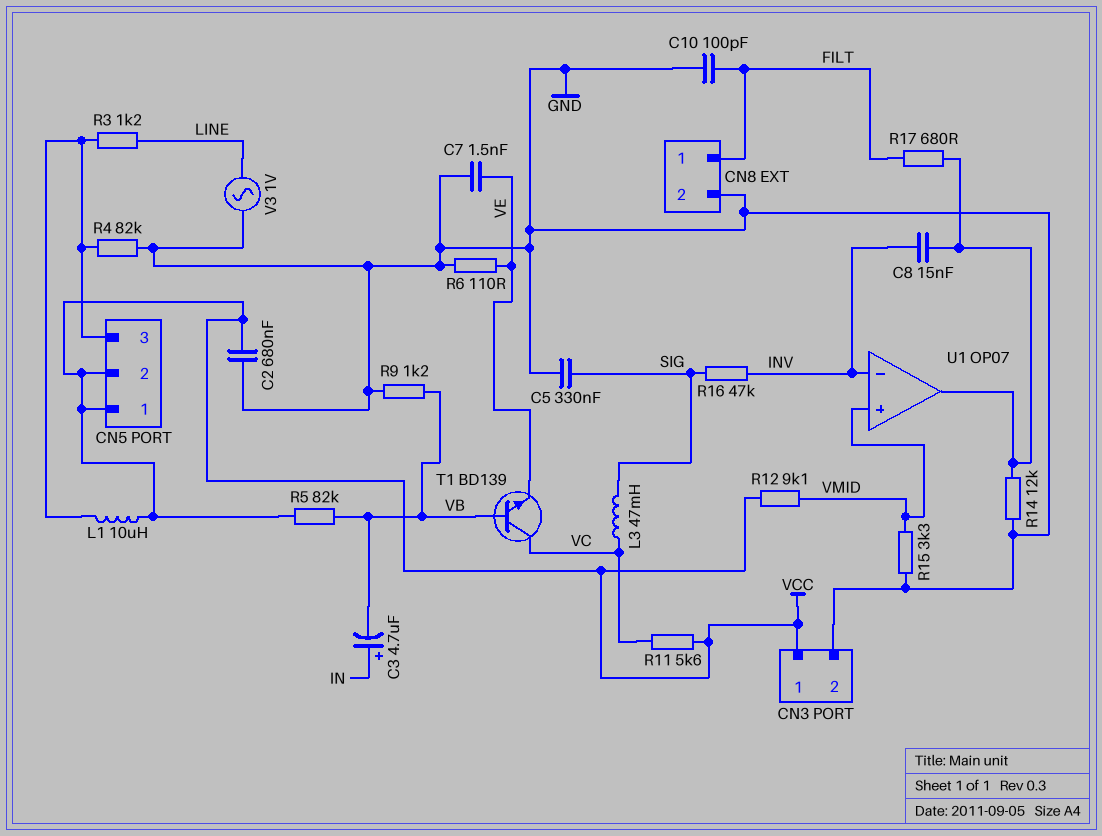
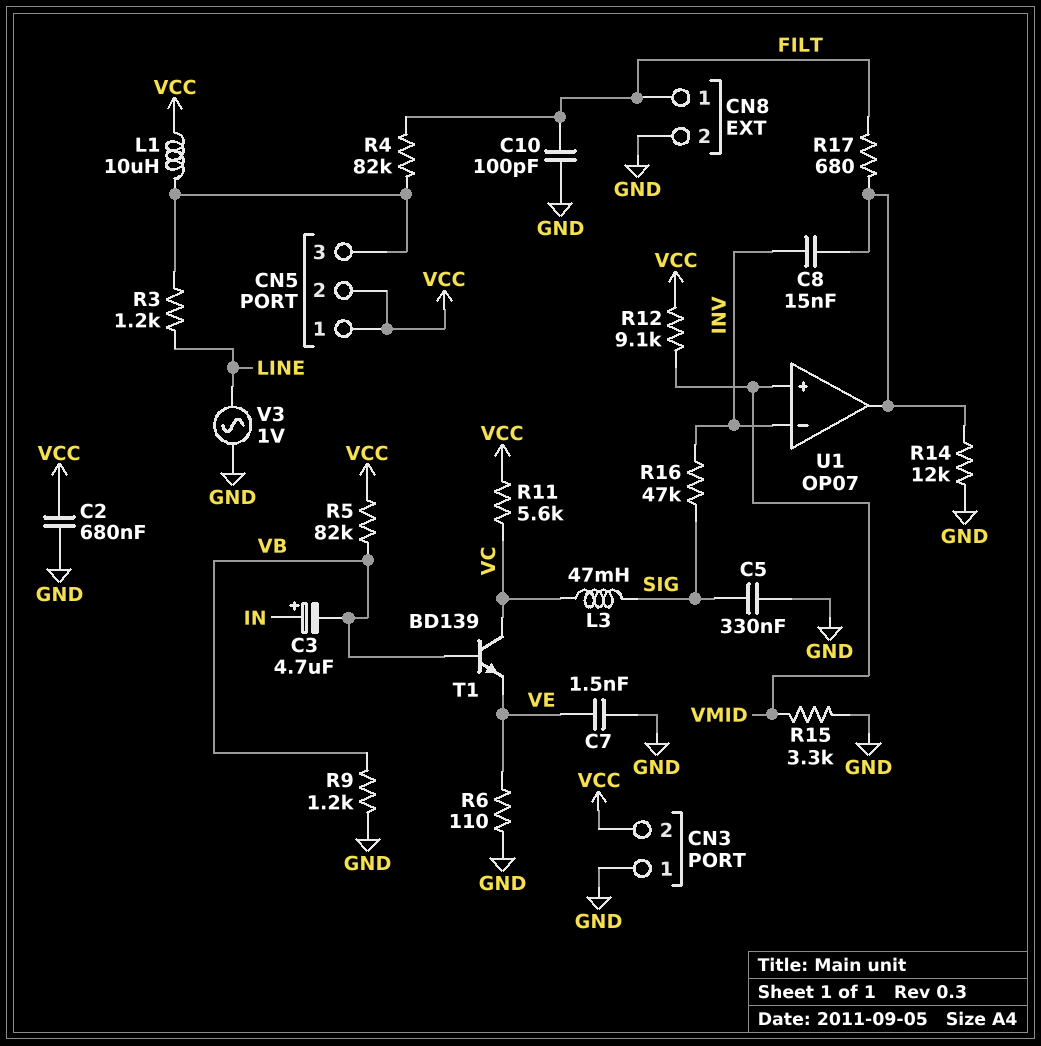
CN3 pin 1: VCC -> GND
CN3 pin 2: GND -> VCC
R4: 82k (CN5/3, GND) -> 82k (CN5/3, FILT)

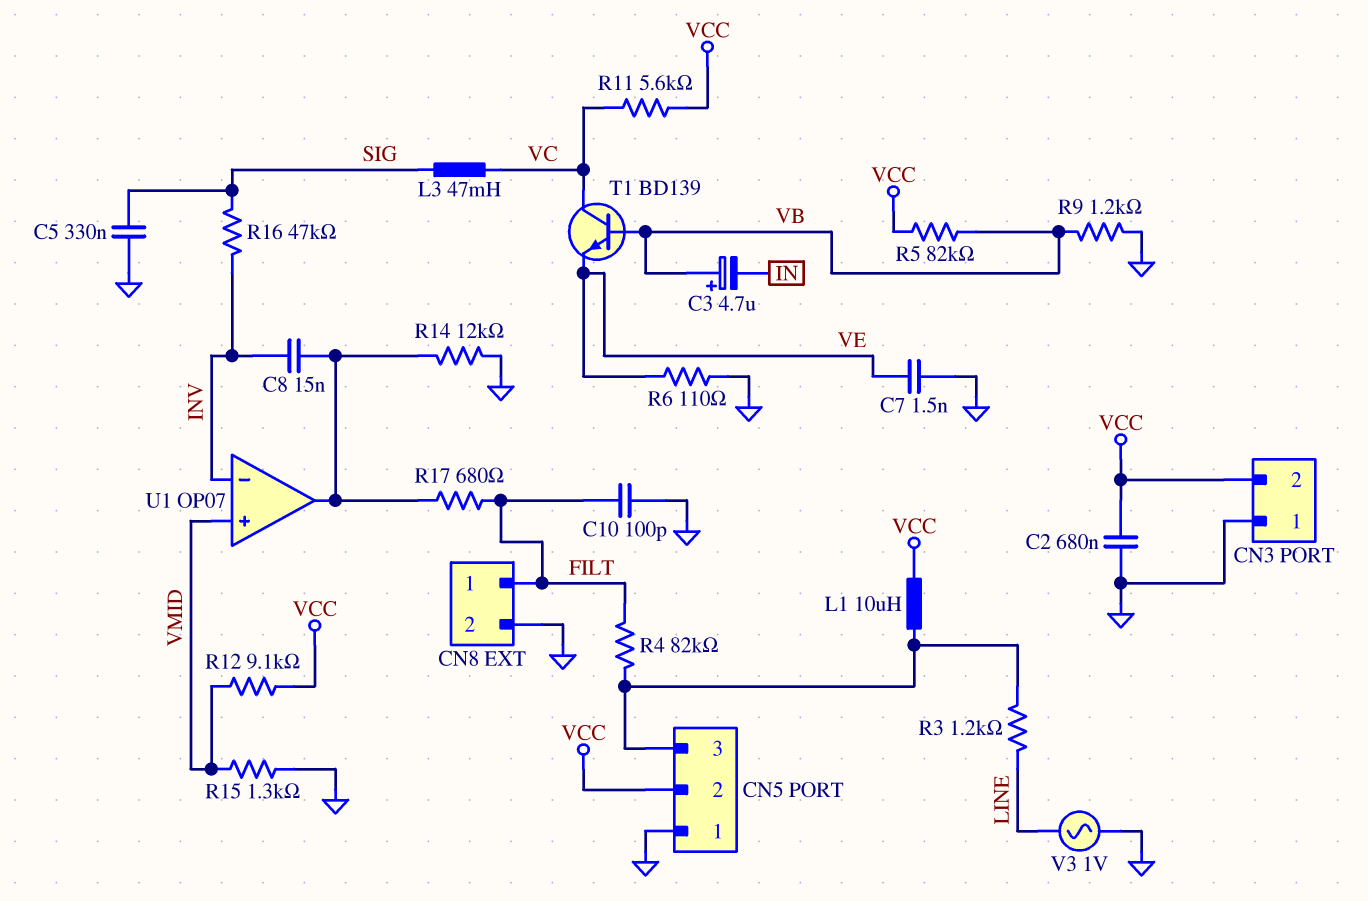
C3: 4.7uF (plus IN, minus VB) -> 4.7uF (plus VB, minus IN)
CN5 pin 1: VCC -> GND
R15: 3.3k (GND, VMID) -> 1.3k (GND, VMID)

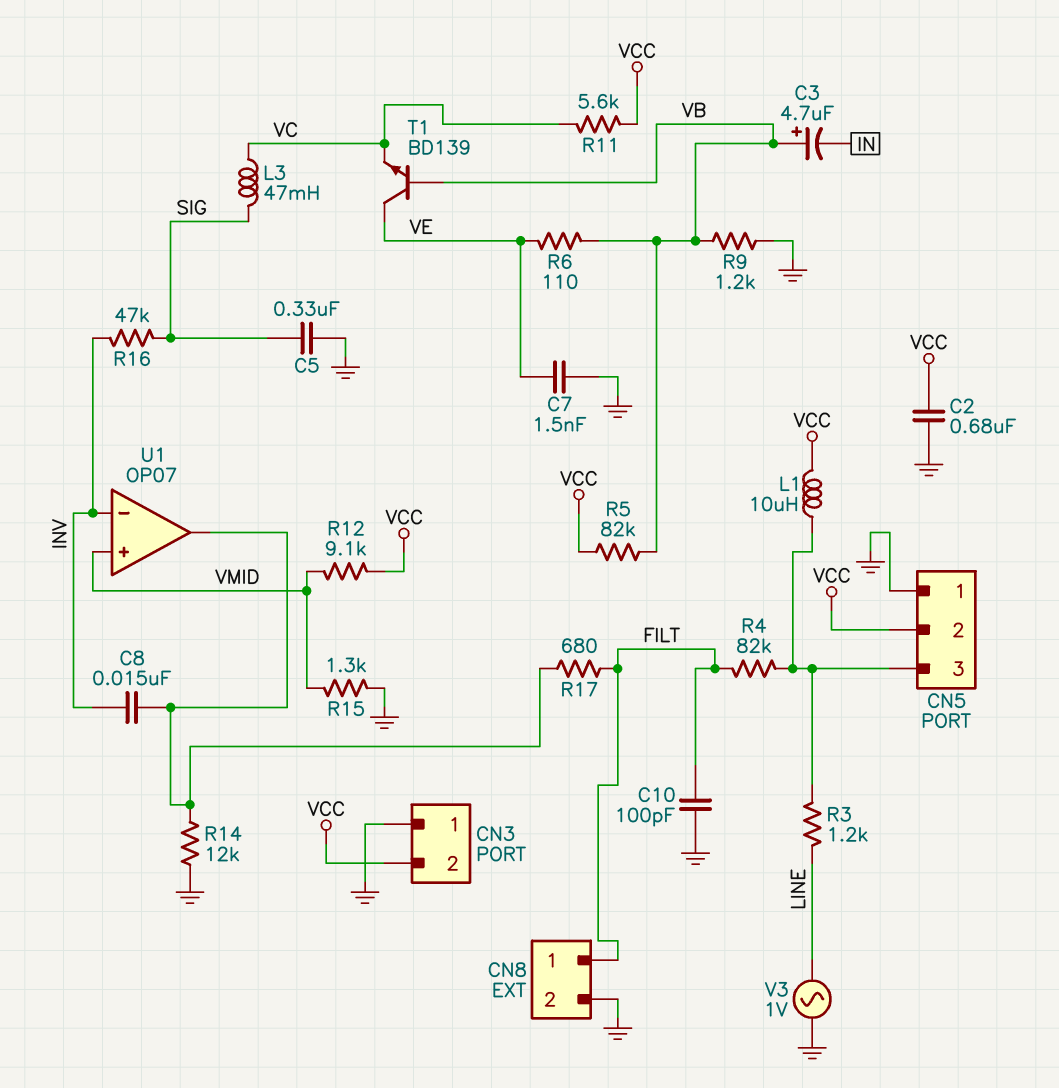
R6: 110 (GND, VE) -> 110 (VB, VE)
T1: NPN BD139 (B VB, C VC, E VE) -> NPN BD139 (B VB, C VE, E VC)

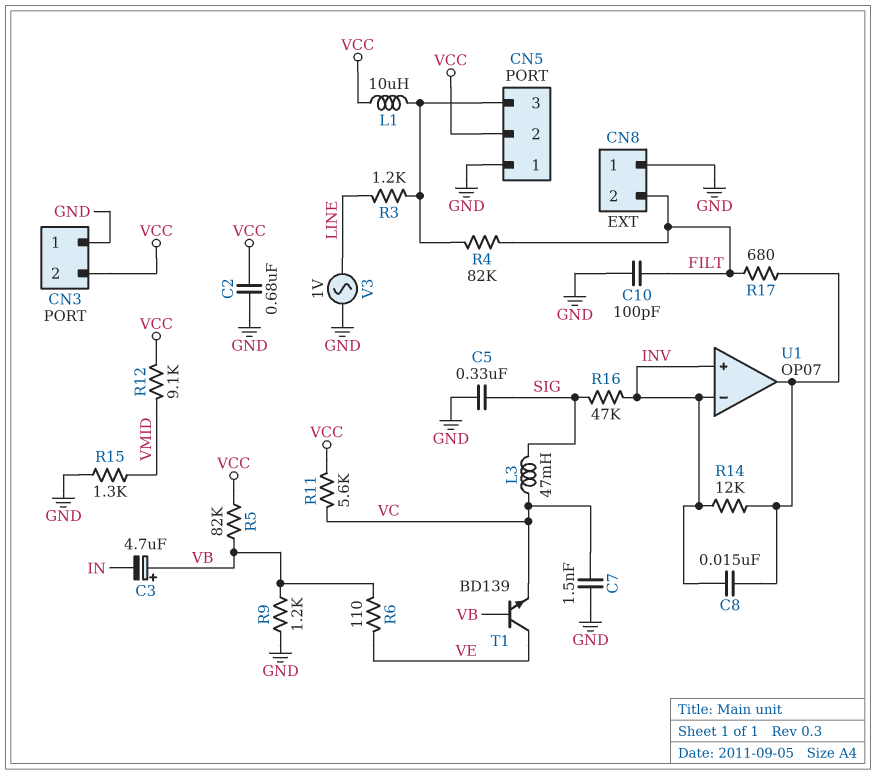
C7: 1.5nF (GND, VE) -> 1.5nF (GND, VC)
CN8 pin 1: FILT -> GND
CN8 pin 2: GND -> FILT
R14: 12k (GND, U1/out) -> 12k (INV, U1/out)
U1 pin in+: VMID -> INV

